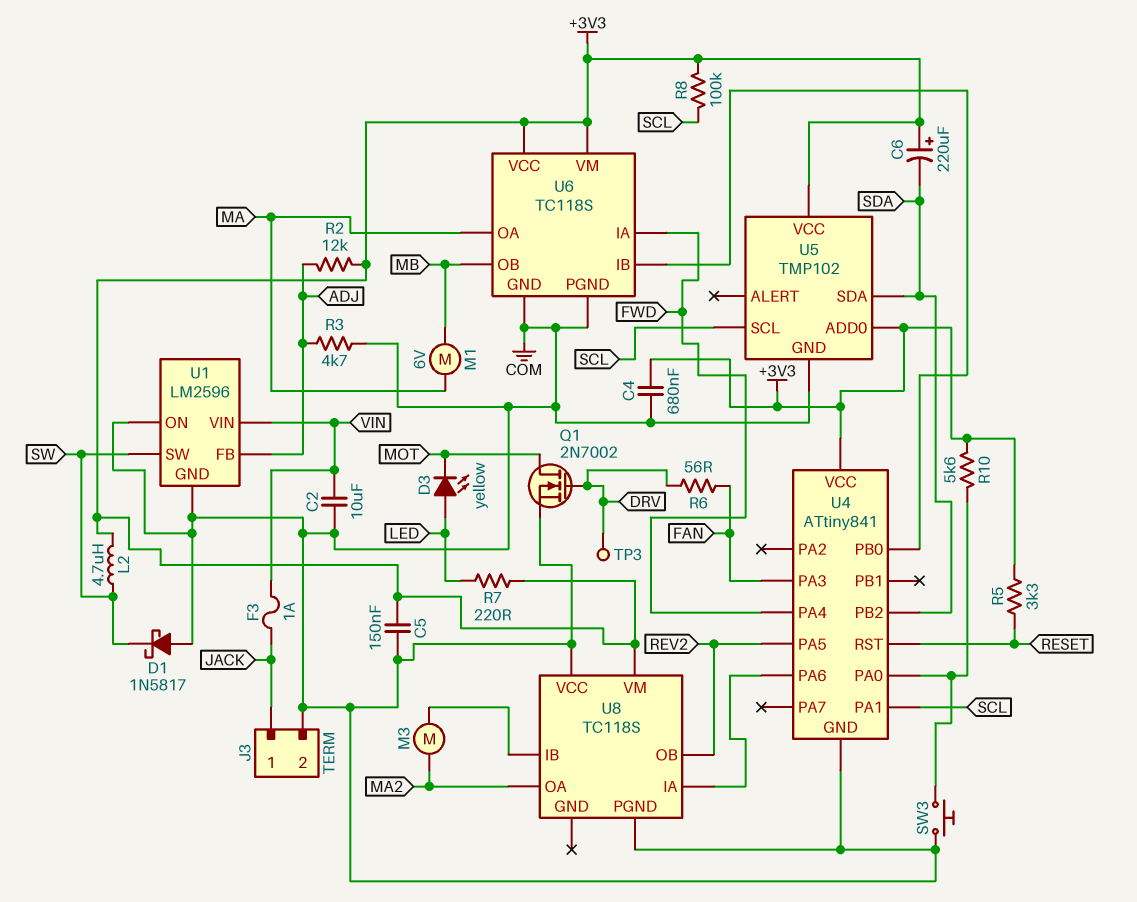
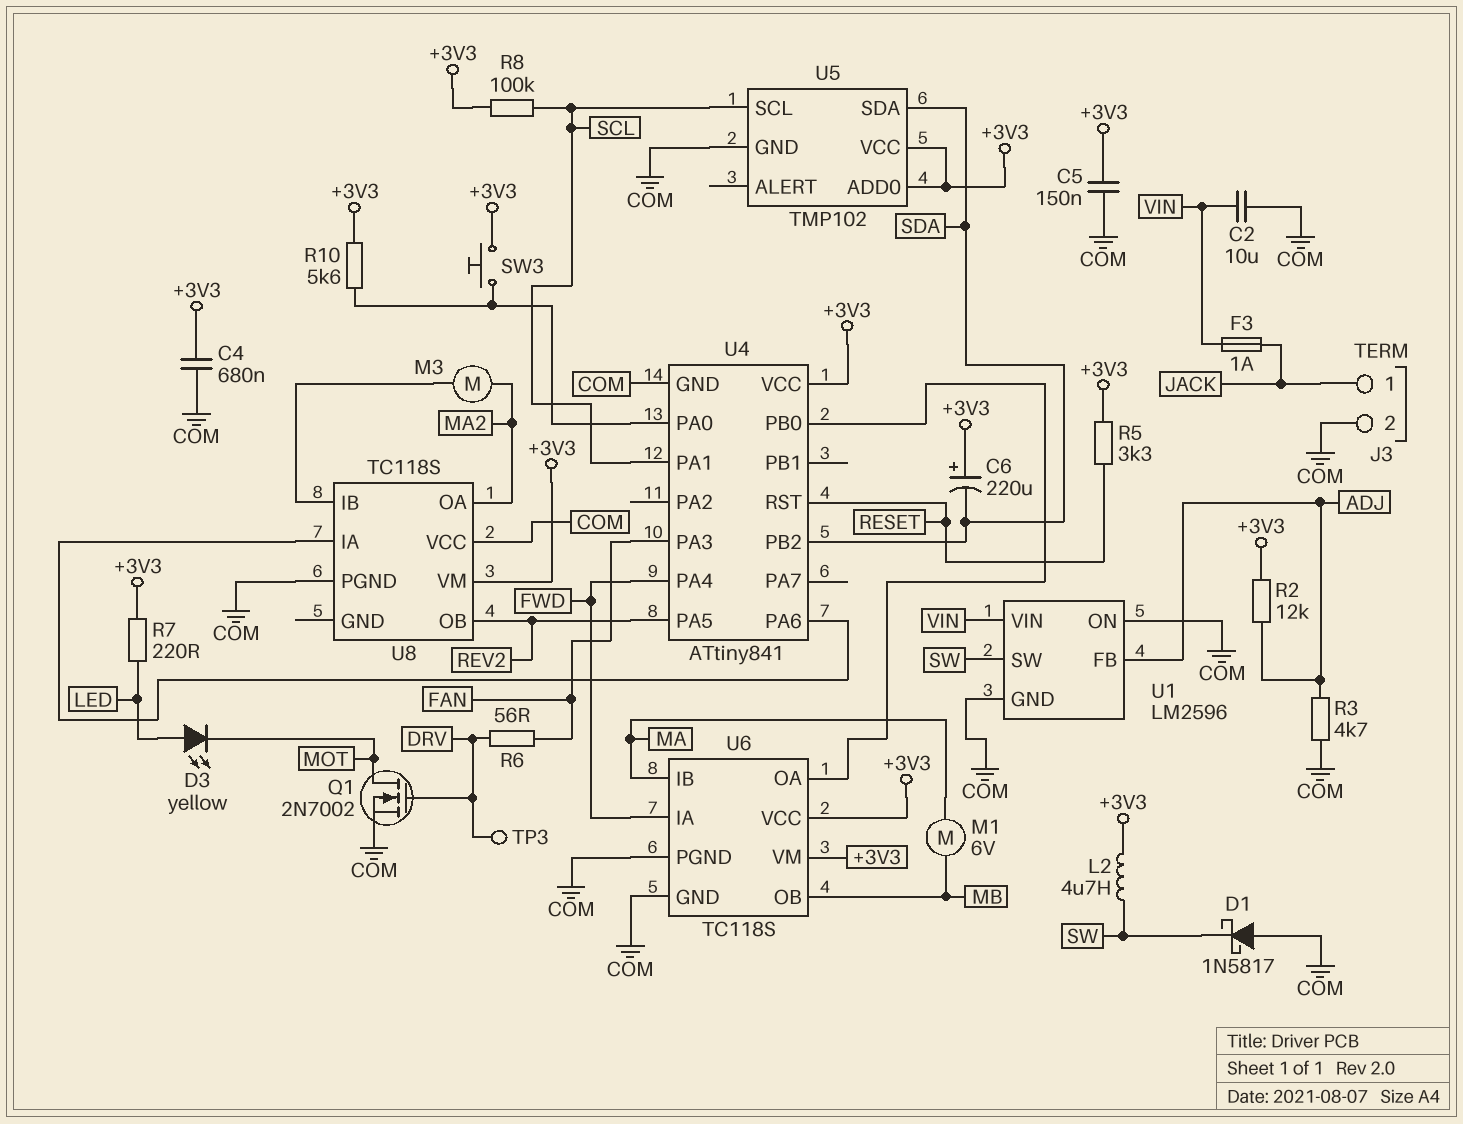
SW3: button (COM, U4/PA0) -> button (+3V3, U4/PA0)
U6 pin IB: U4/PB0 -> MA
U6 pin OA: MA -> U4/PB0

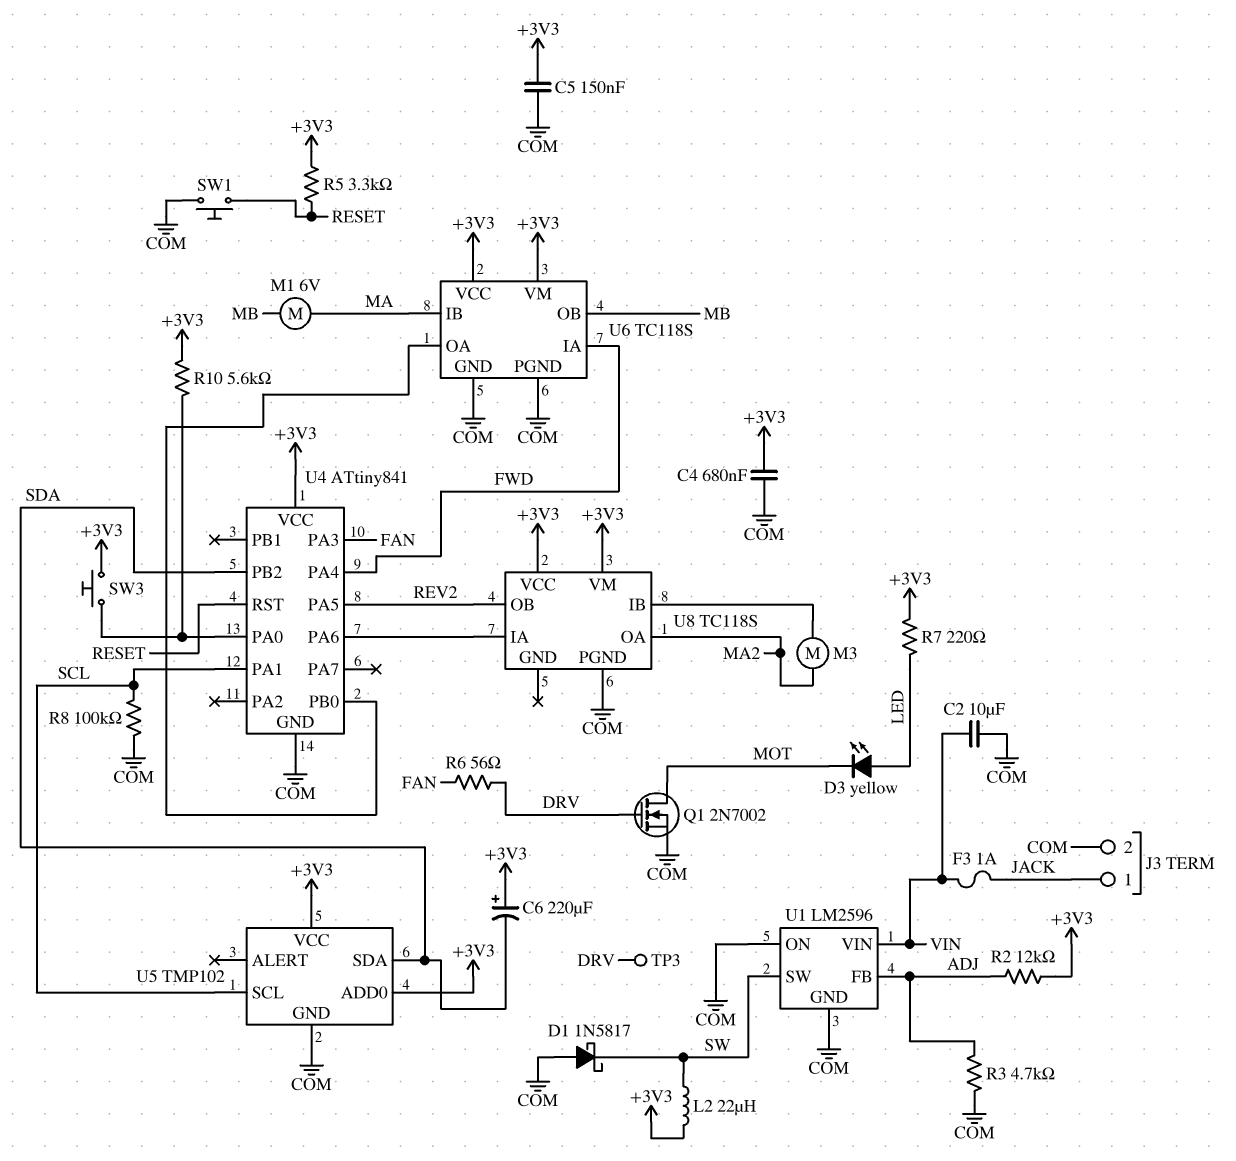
L2: 4.7uH (+3V3, SW) -> 22uH (+3V3, SW)
R8: 100k (+3V3, SCL) -> 100k (COM, SCL)
SW1: none -> button (COM, RESET)
U8 pin VCC: COM -> +3V3

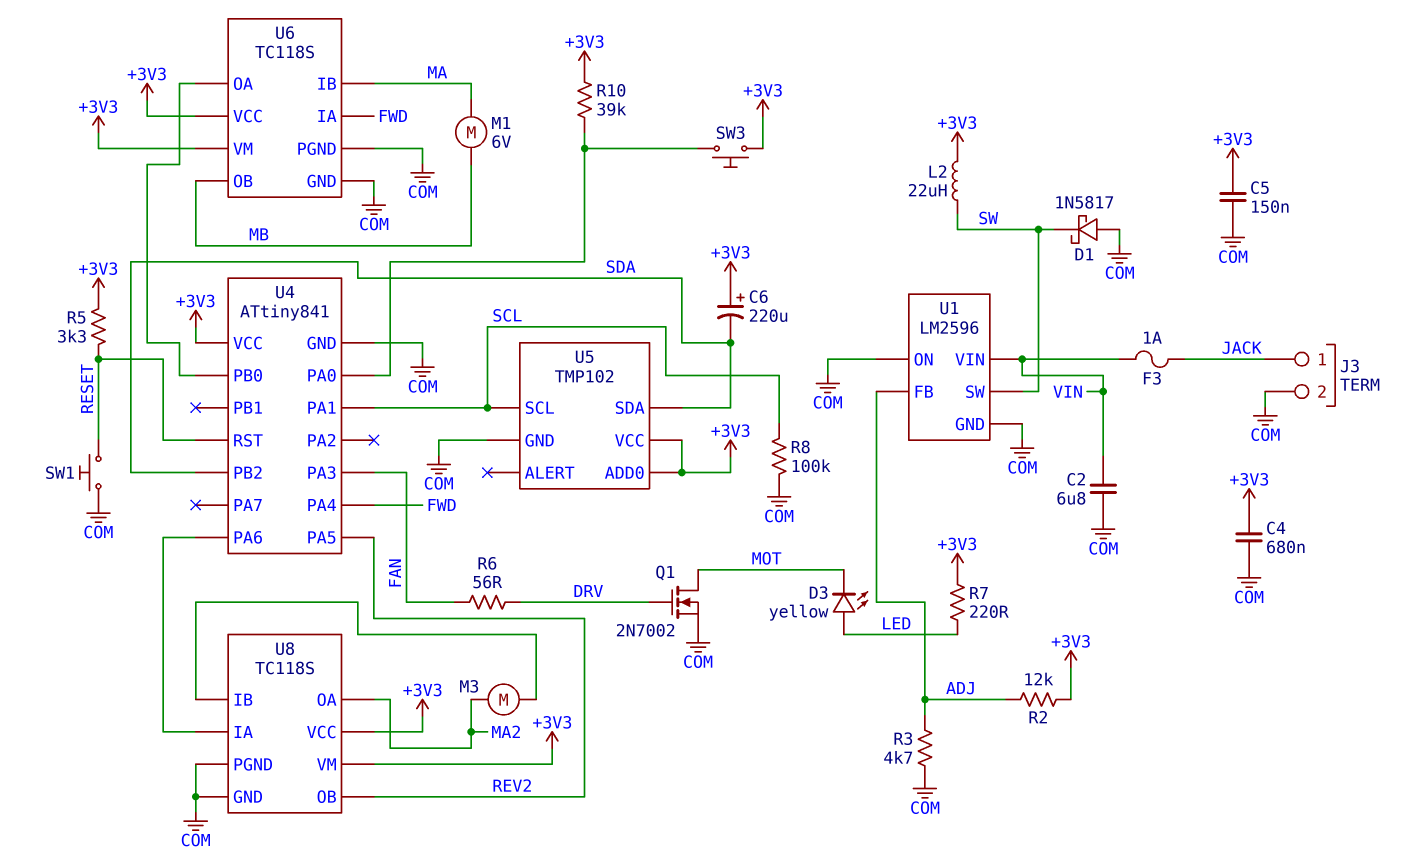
C2: 10uF (COM, VIN) -> 6.8uF (COM, VIN)
R10: 5.6k (+3V3, U4/PA0) -> 39k (+3V3, U4/PA0)
TP3: test point (DRV) -> none
U8 pin GND: none -> COM

